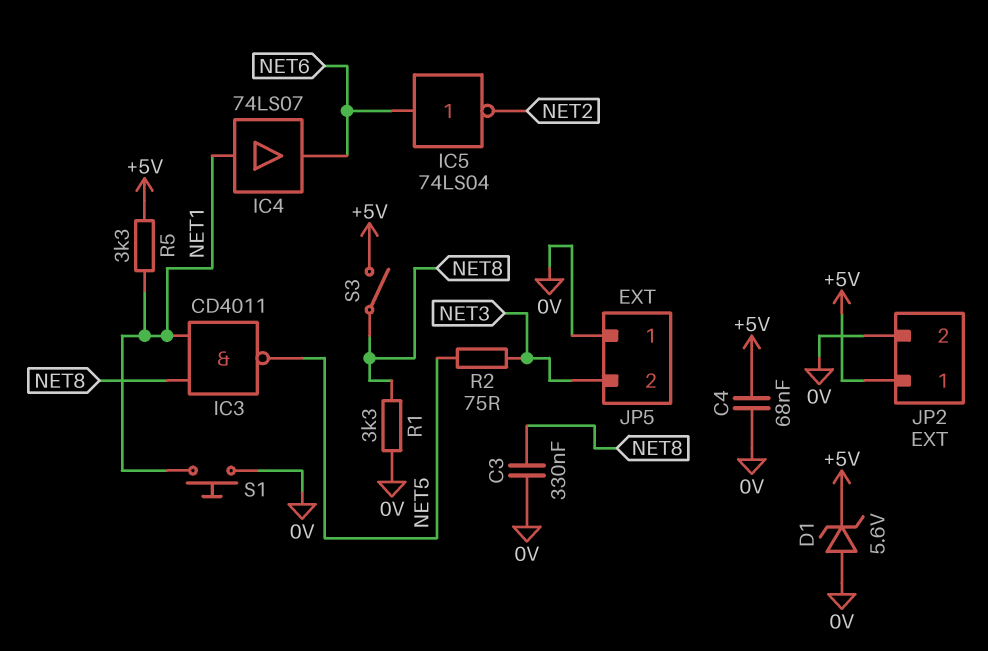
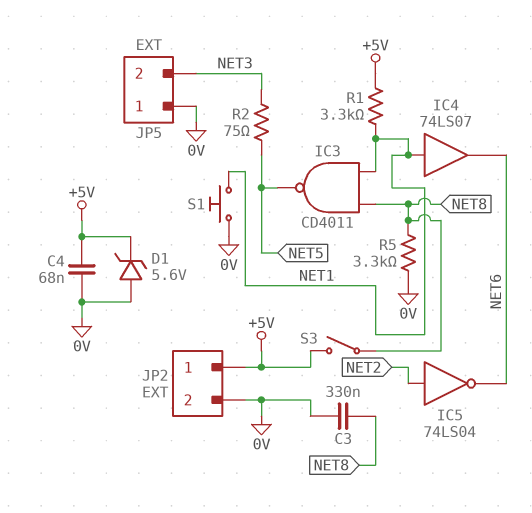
IC5: NOT 74LS04 (in NET6, out NET2) -> NOT 74LS04 (in NET2, out NET6)
R1: 3.3k (0V, NET8) -> 3.3k (+5V, NET1)
R5: 3.3k (+5V, NET1) -> 3.3k (0V, NET8)

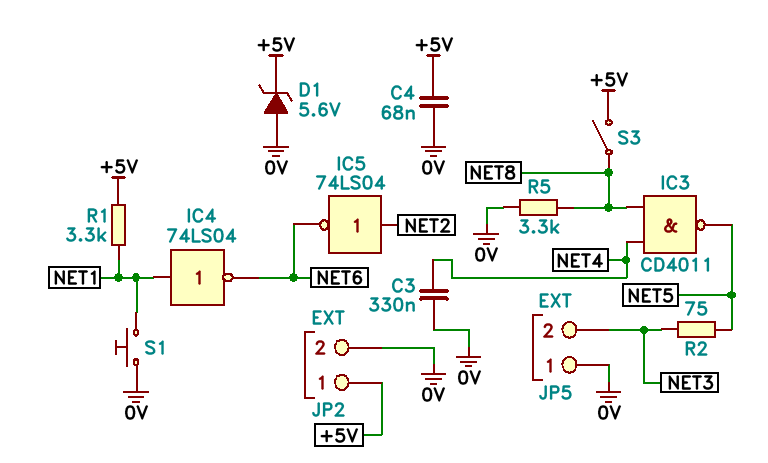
C3: 330nF (0V, NET8) -> 330nF (0V, NET4)
IC3: NAND CD4011 (in NET1, in NET8, out NET5) -> NAND CD4011 (in NET4, in NET8, out NET5)
IC4: buffer 74LS07 (in NET1, out NET6) -> NOT 74LS04 (in NET1, out NET6)

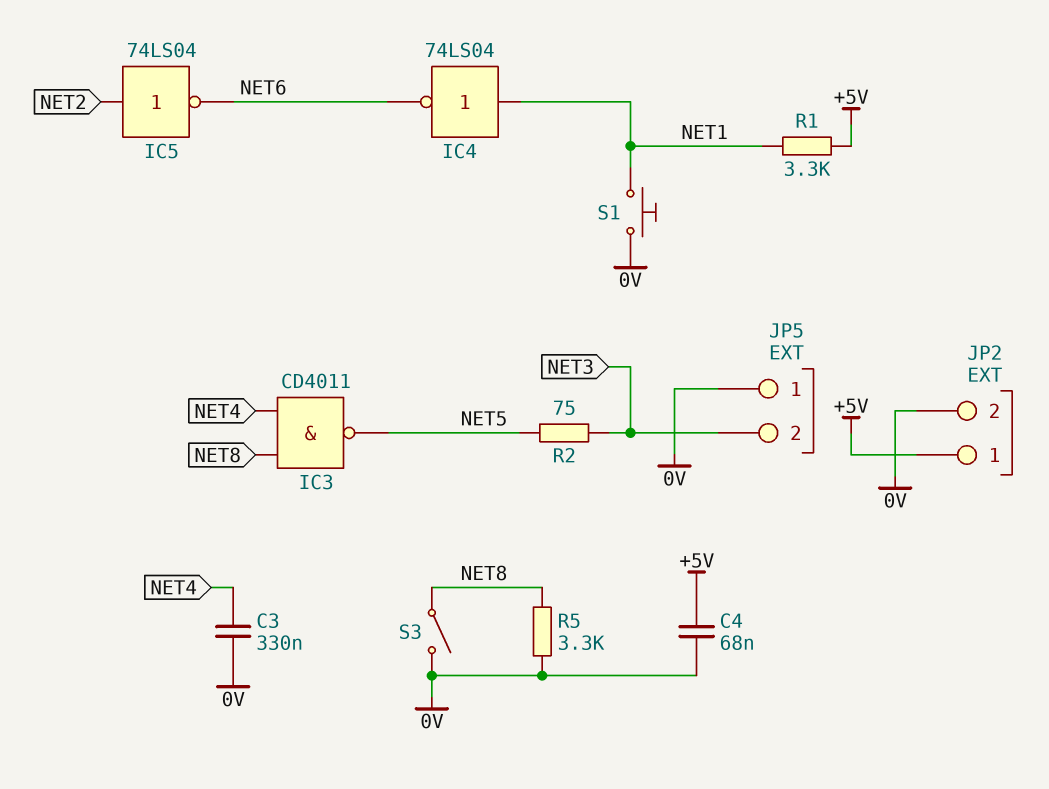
D1: zener 5.6V (A 0V, K +5V) -> none
S3: switch (+5V, NET8) -> switch (0V, NET8)

